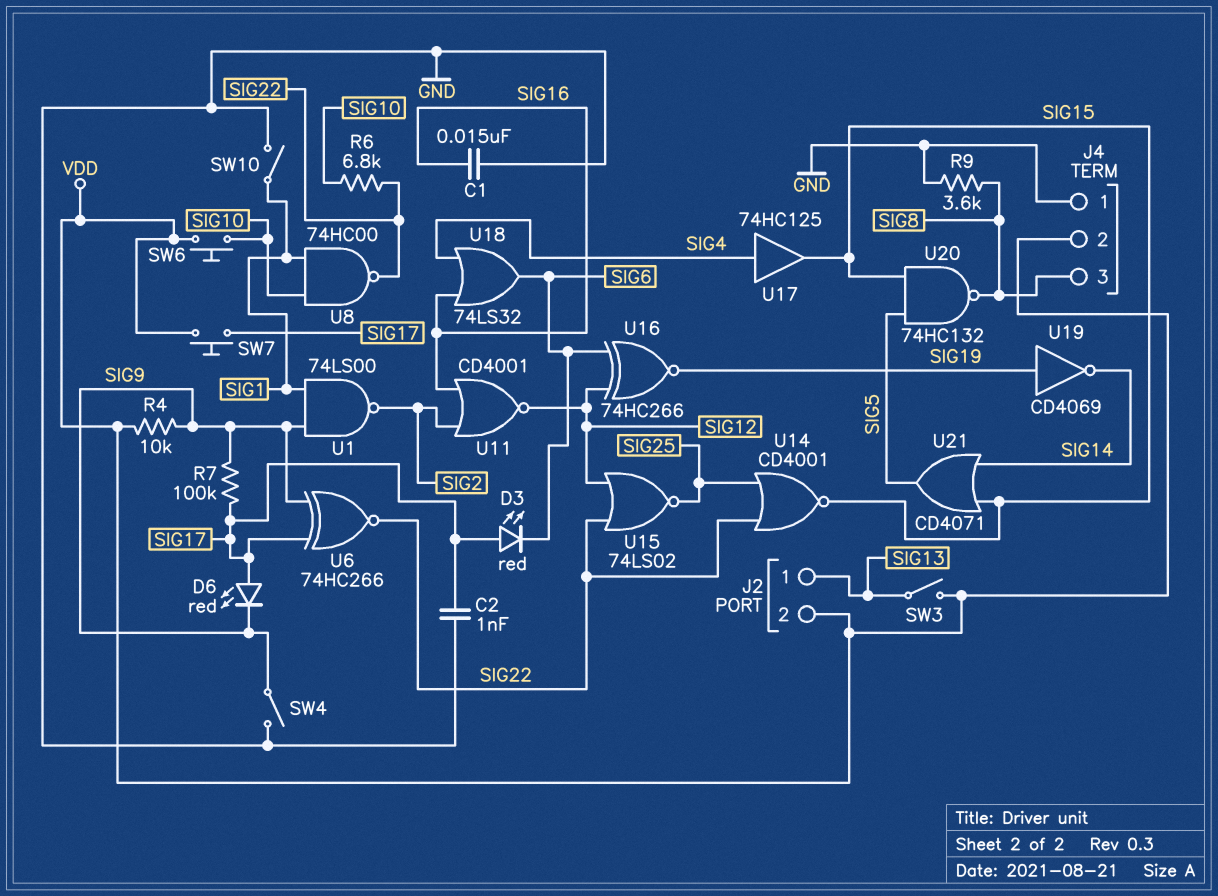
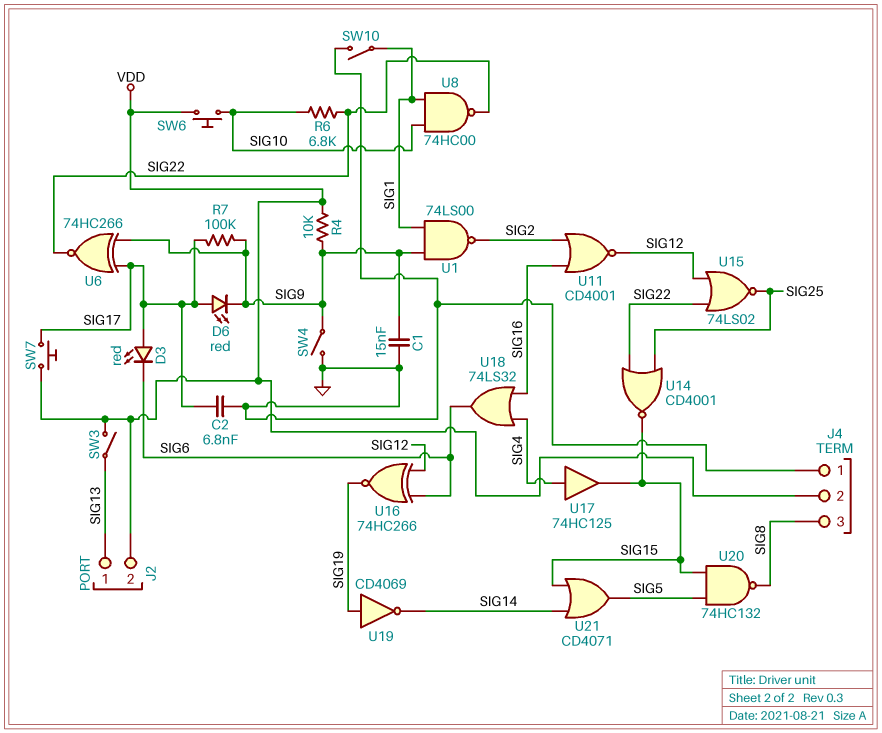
C1: 15nF (GND, SIG16) -> 15nF (GND, SIG9)
C2: 1nF (GND, SIG17) -> 6.8nF (GND, SIG17)
R9: 3.6k (GND, SIG8) -> none

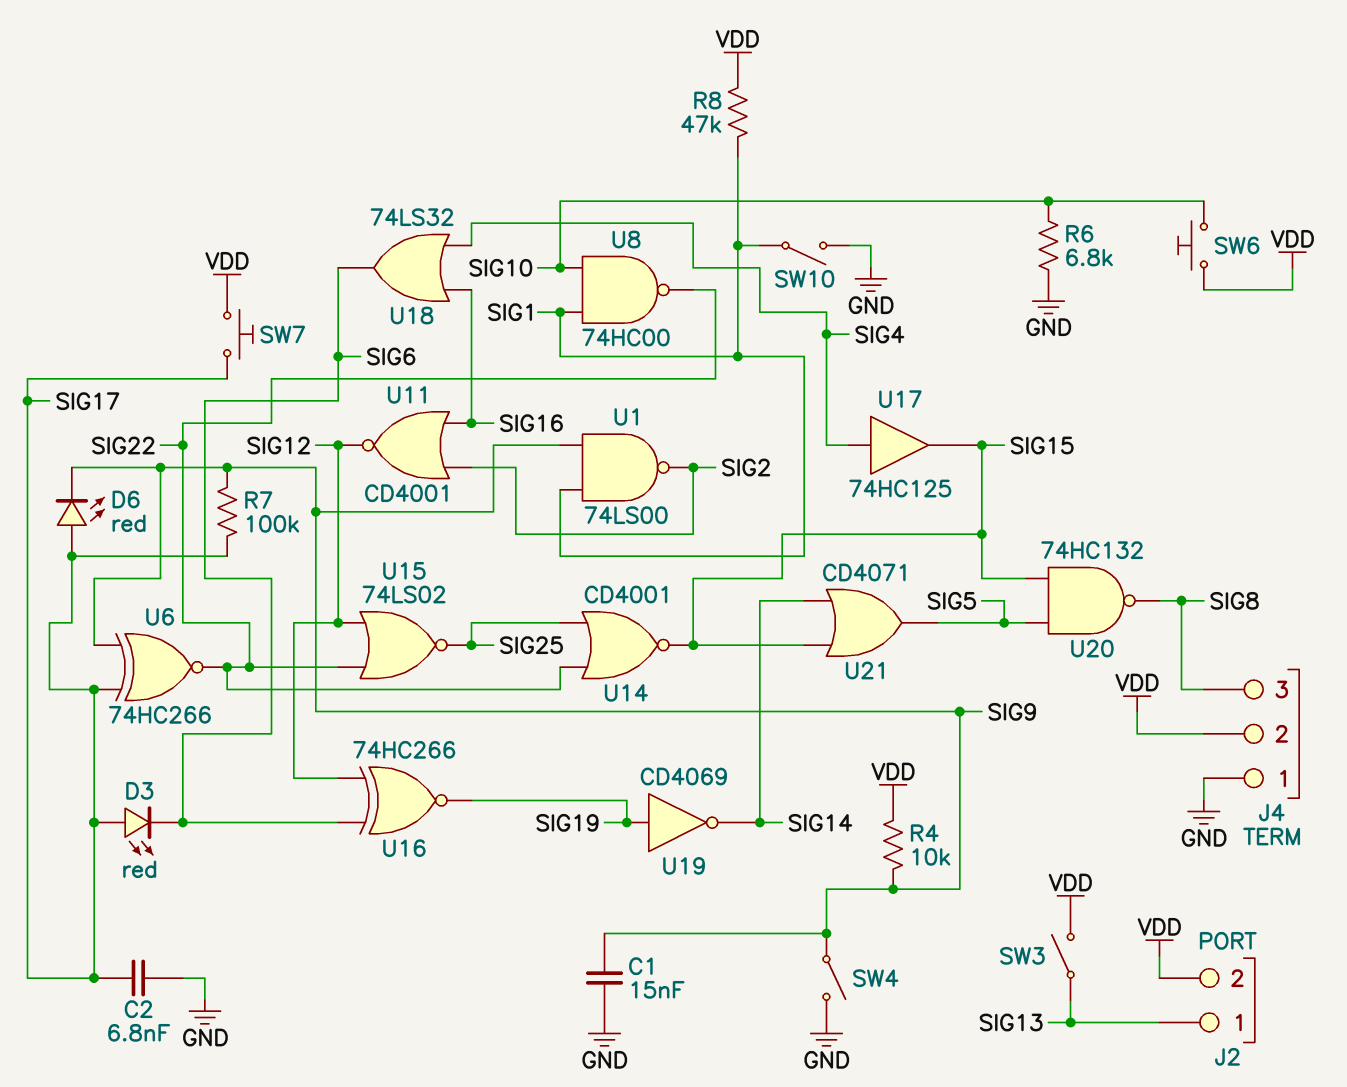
R6: 6.8k (SIG10, SIG22) -> 6.8k (GND, SIG10)
R8: none -> 47k (SIG1, VDD)

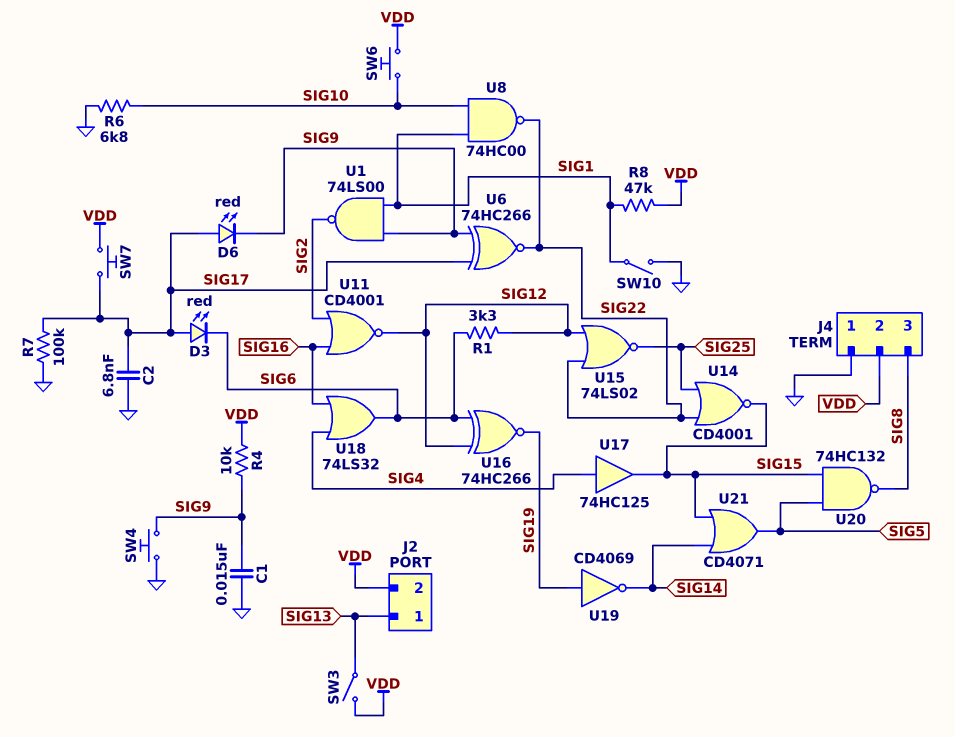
R1: none -> 3.3k (SIG6, SIG12)
R7: 100k (SIG9, SIG17) -> 100k (GND, SIG17)
SW4: switch (GND, SIG9) -> button (GND, SIG9)

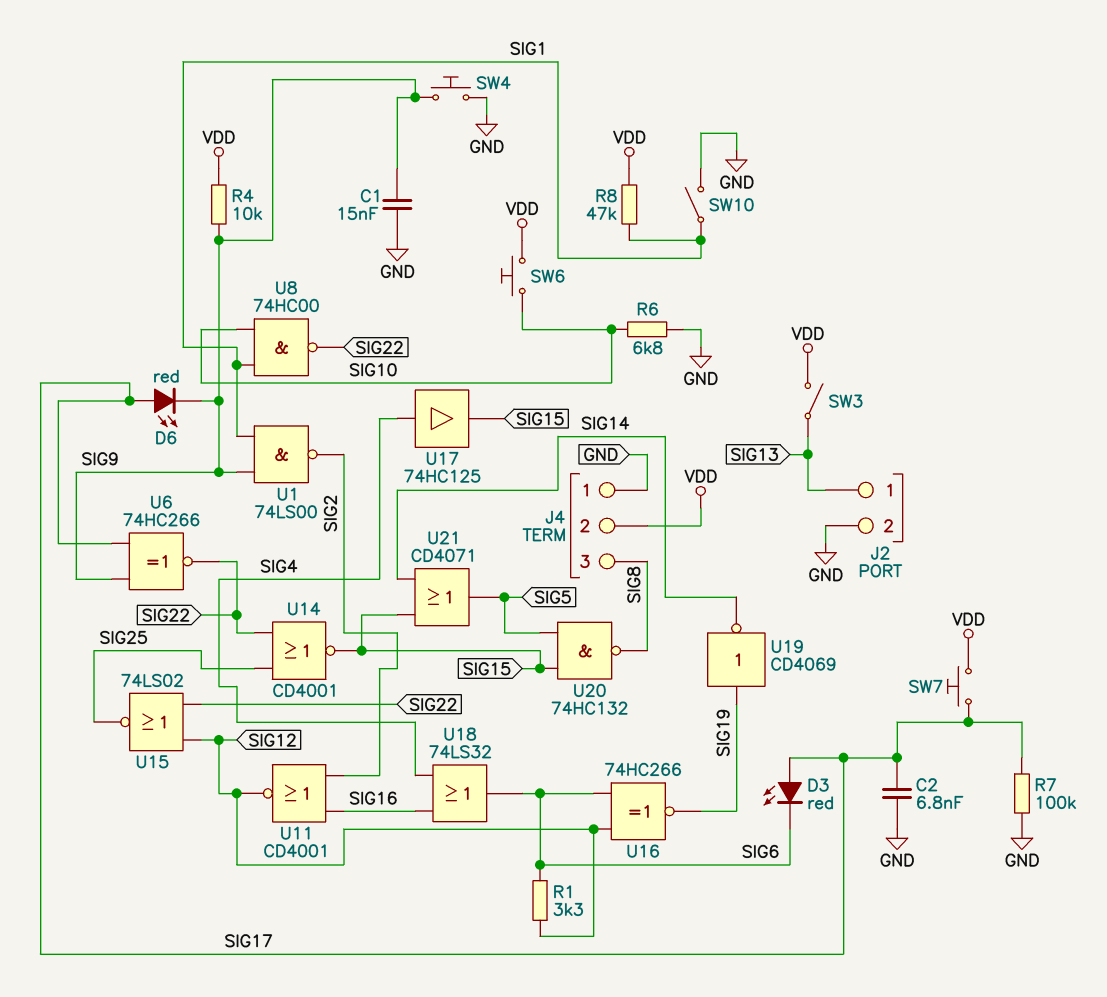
J2 pin 2: VDD -> GND

